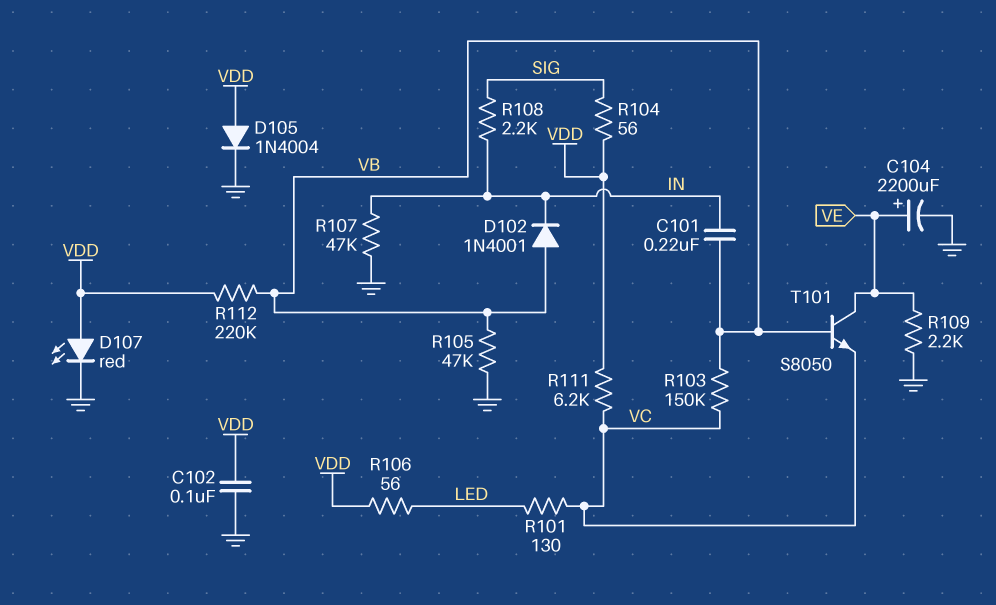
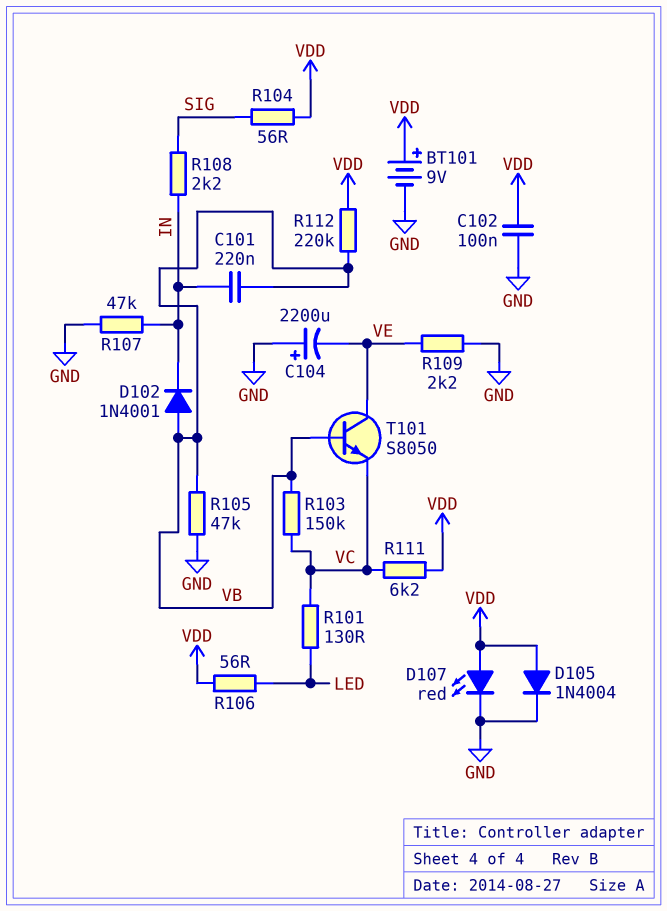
BT101: none -> 9V (plus VDD, minus GND)
C104: 2200uF (plus VE, minus GND) -> 2200uF (plus GND, minus VE)

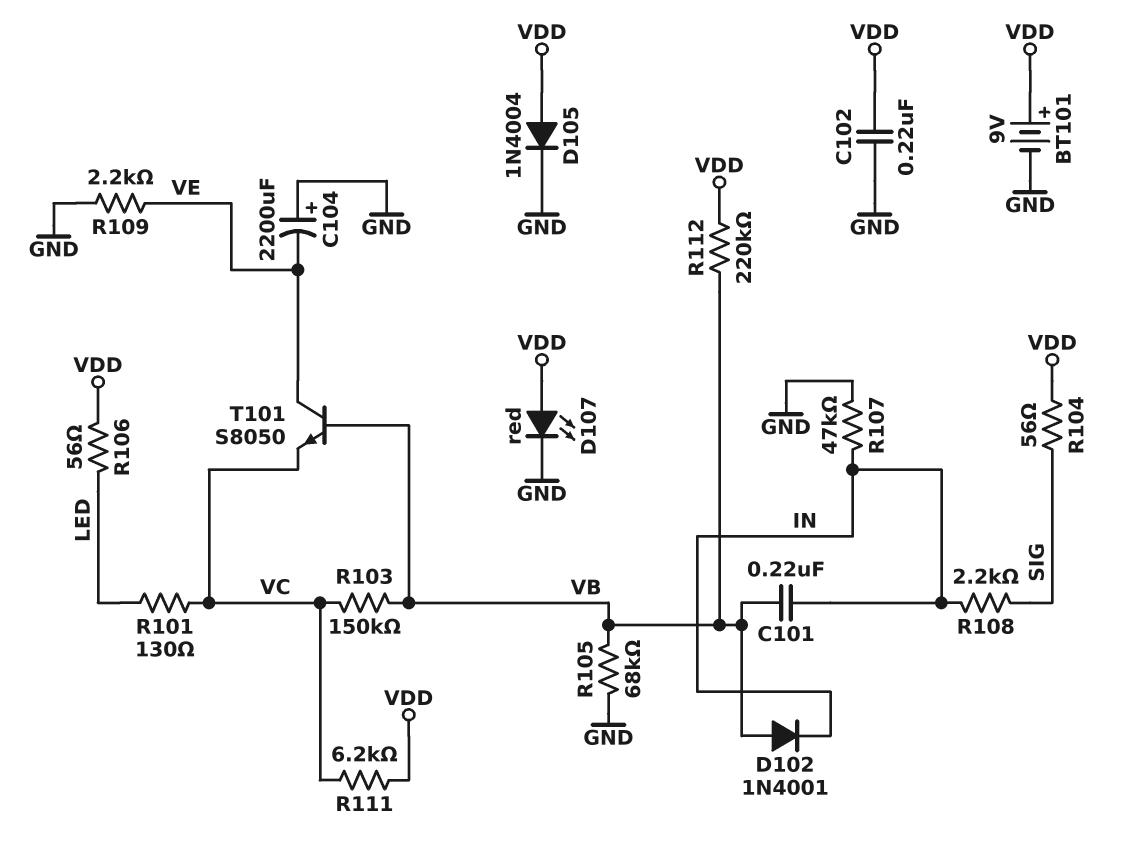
C102: 100nF (GND, VDD) -> 220nF (GND, VDD)
R105: 47k (GND, VB) -> 68k (GND, VB)

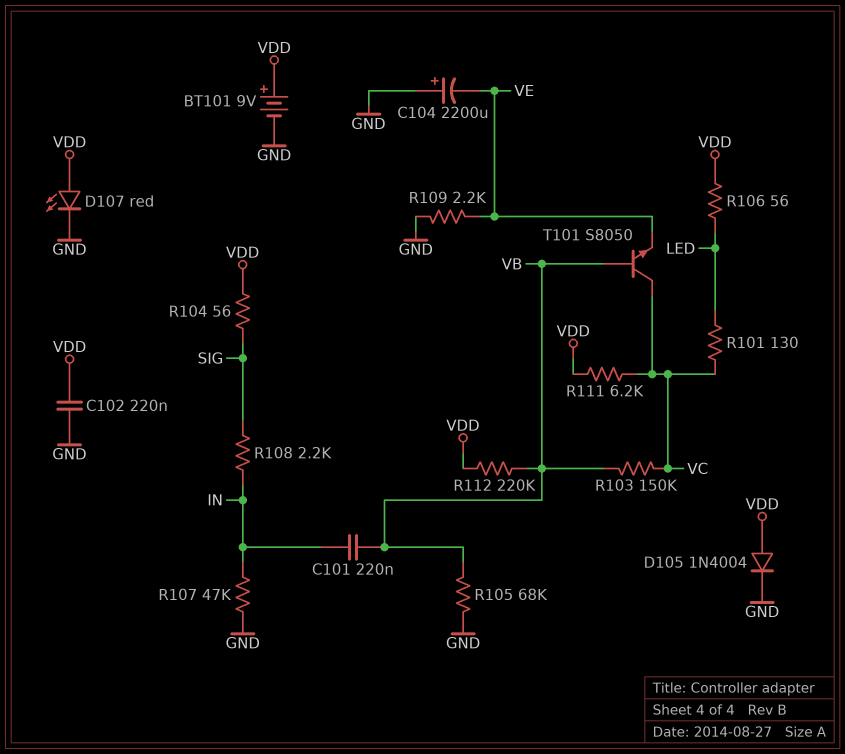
D102: diode 1N4001 (A VB, K IN) -> none
T101: NPN S8050 (B VB, C VE, E VC) -> NPN S8050 (B VB, C VC, E VE)

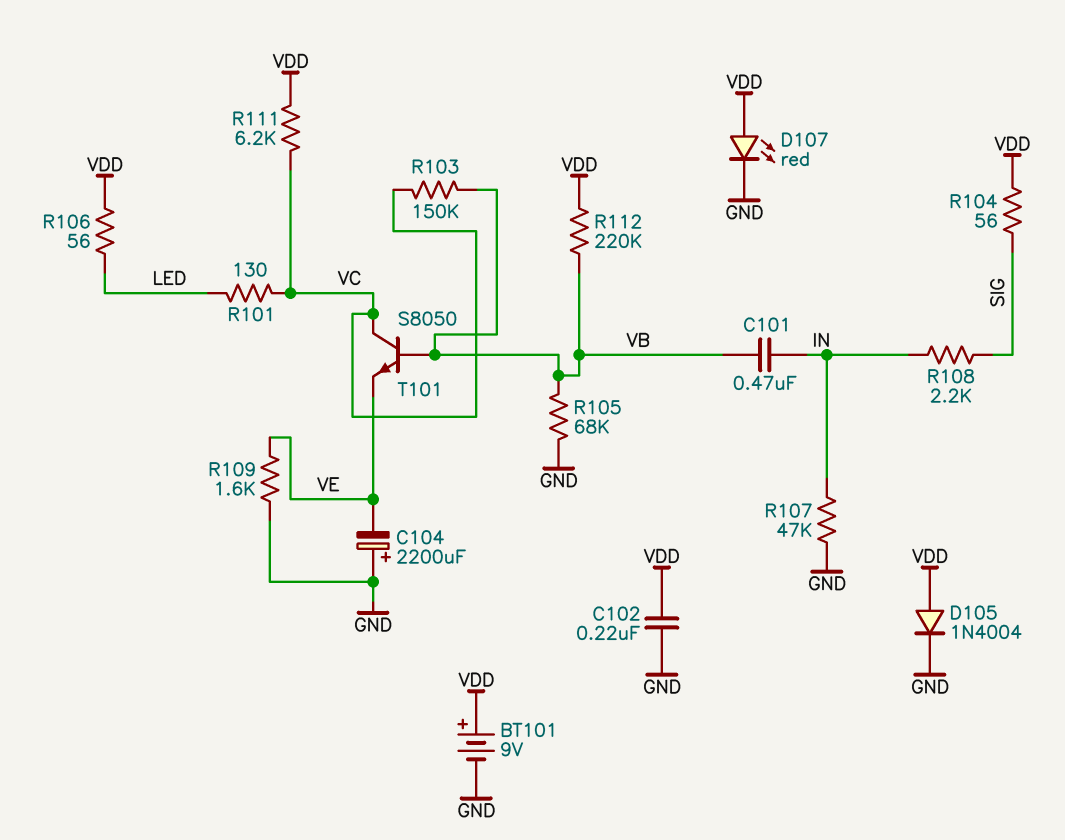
C101: 220nF (IN, VB) -> 470nF (IN, VB)
R109: 2.2k (GND, VE) -> 1.6k (GND, VE)

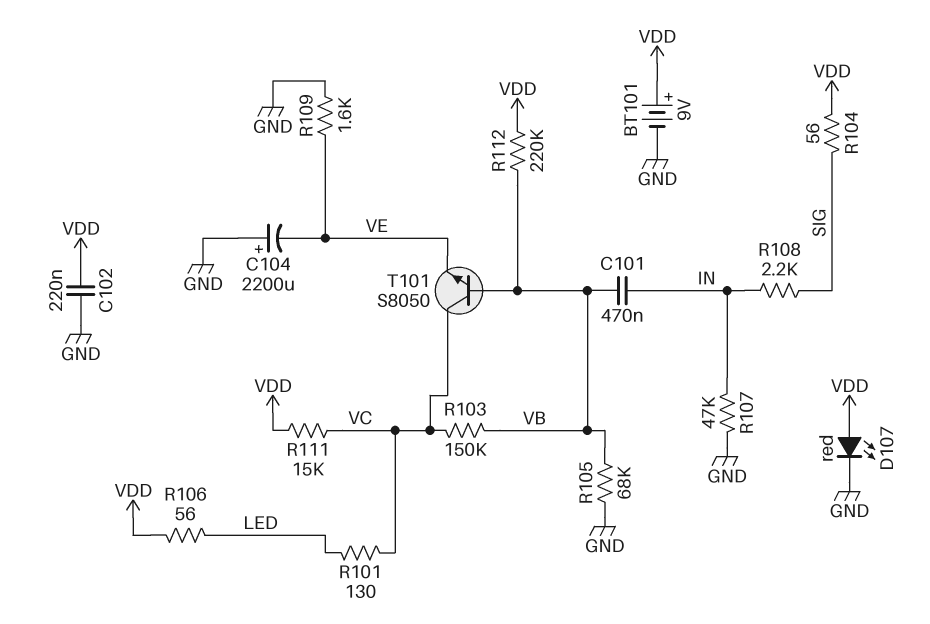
D105: diode 1N4004 (A VDD, K GND) -> none
R111: 6.2k (VC, VDD) -> 15k (VC, VDD)

